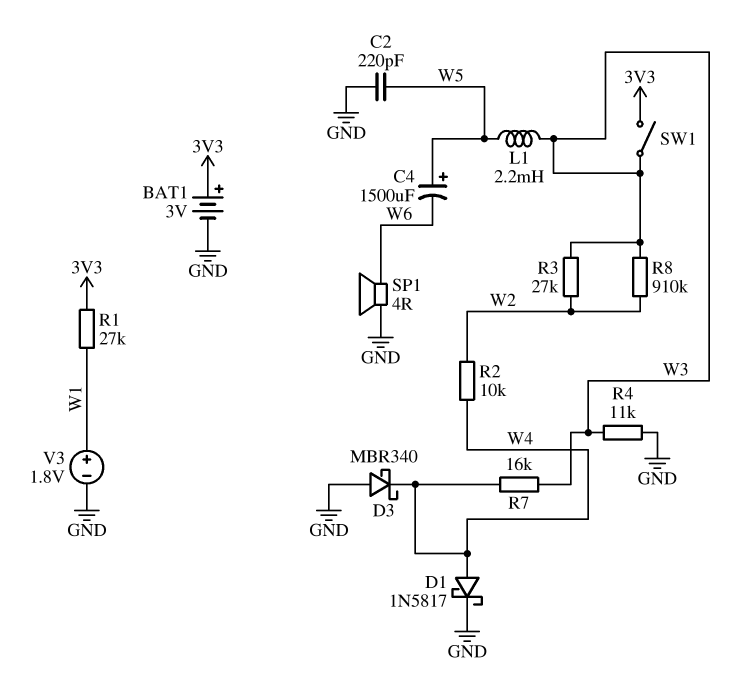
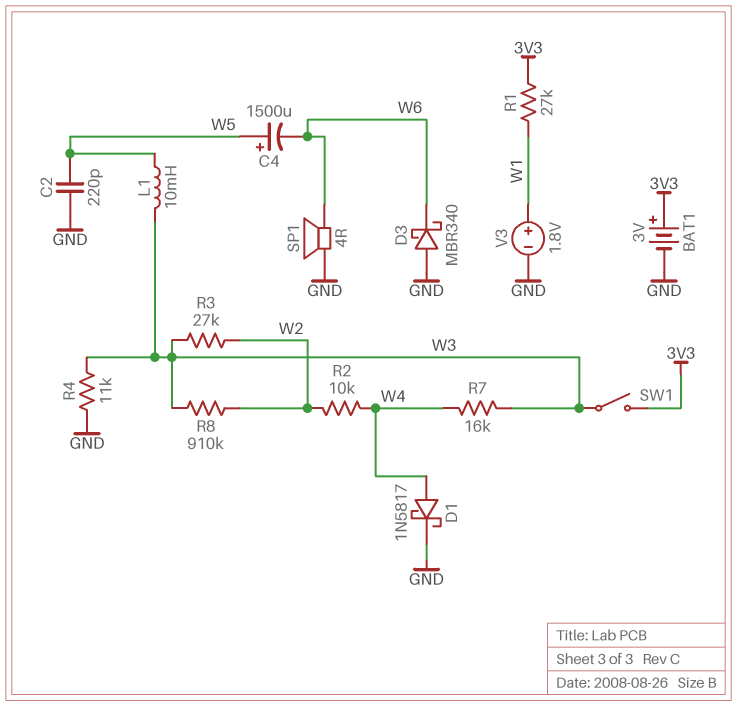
D3: schottky MBR340 (A GND, K W4) -> schottky MBR340 (A GND, K W6)
L1: 2.2mH (W3, W5) -> 10mH (W3, W5)

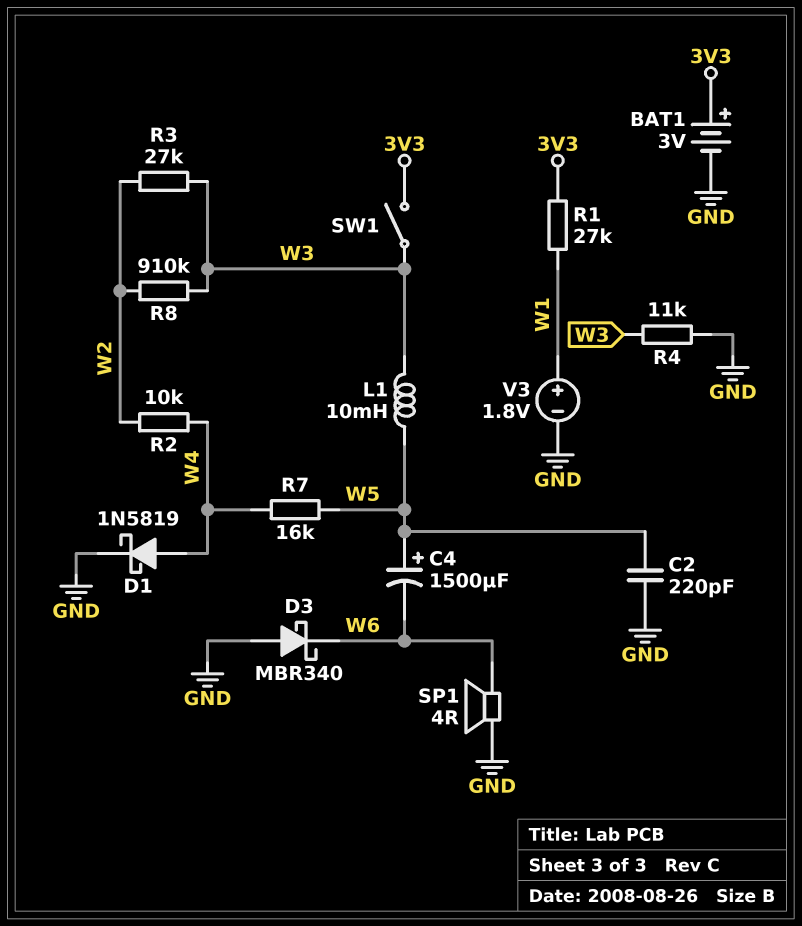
D1: schottky 1N5817 (A W4, K GND) -> schottky 1N5819 (A W4, K GND)
R7: 16k (W3, W4) -> 16k (W4, W5)

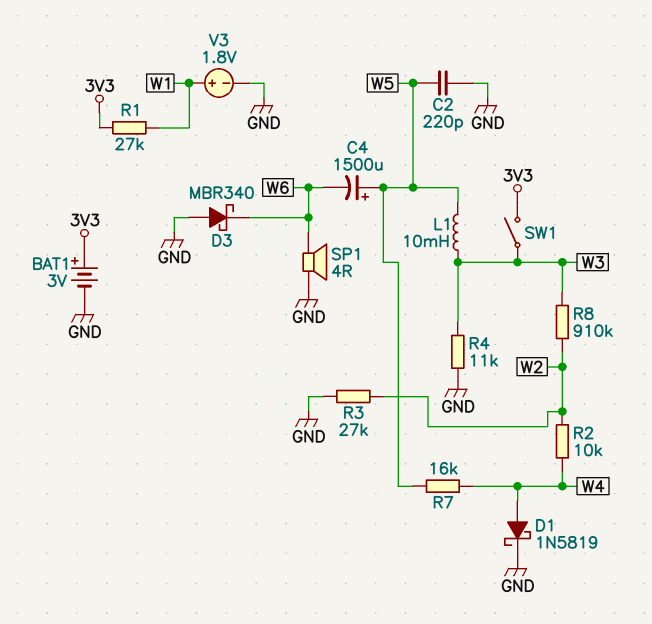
R3: 27k (W2, W3) -> 27k (GND, W2)

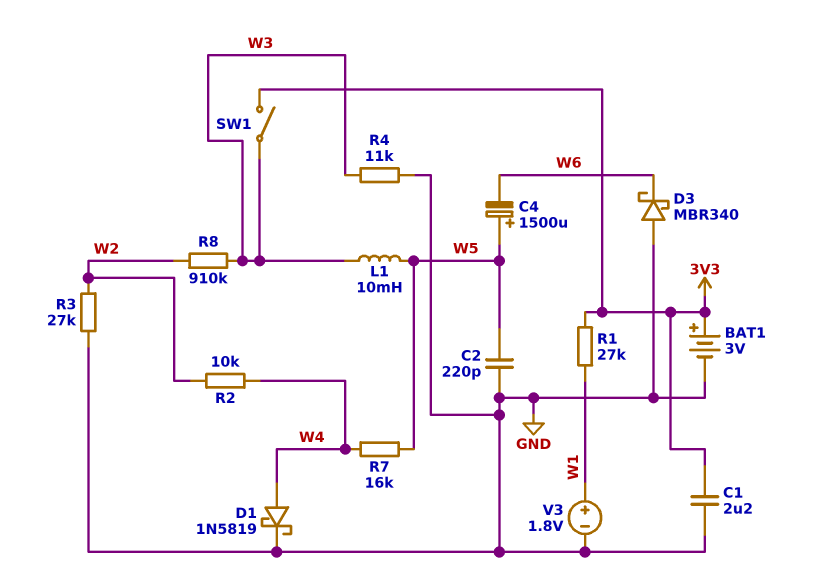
C1: none -> 2.2uF (3V3, GND)
SP1: speaker 4R (GND, W6) -> none

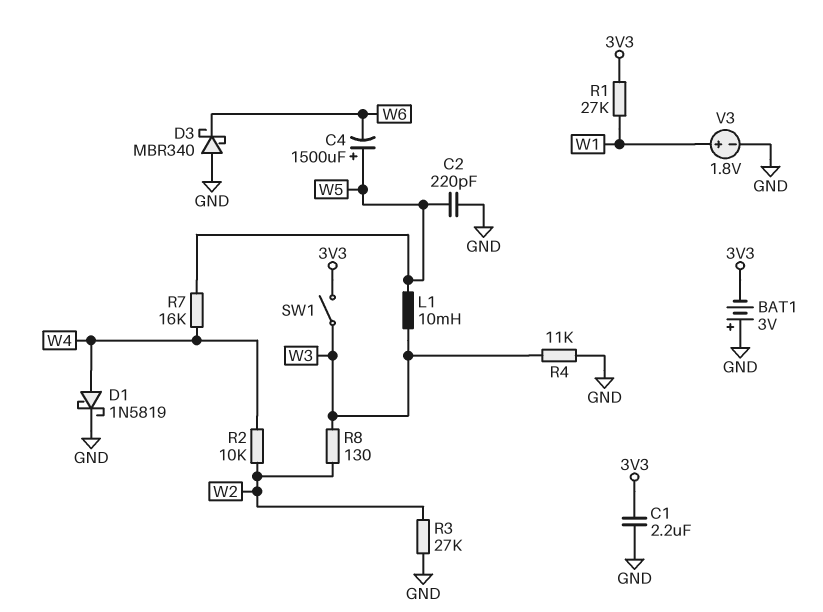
BAT1: 3V (plus 3V3, minus GND) -> 3V (plus GND, minus 3V3)
R8: 910k (W2, W3) -> 130 (W2, W3)

